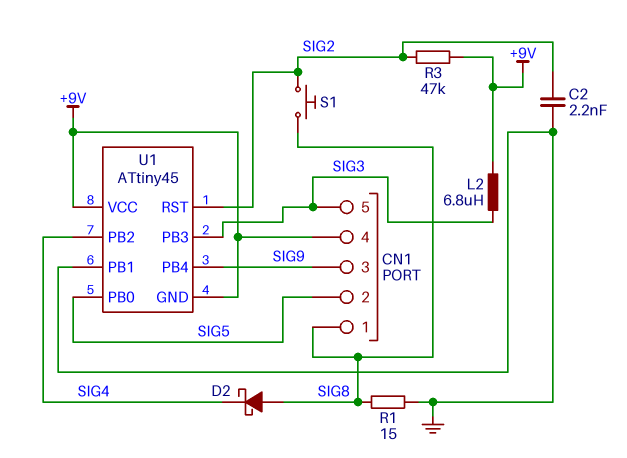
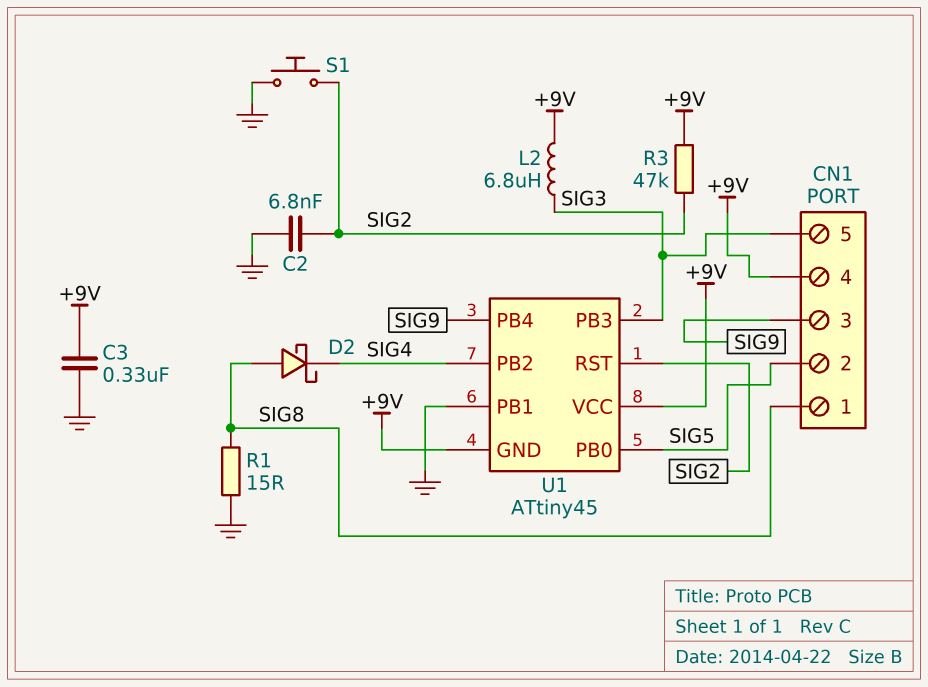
C2: 2.2nF (GND, SIG2) -> 6.8nF (GND, SIG2)
C3: none -> 330nF (+9V, GND)
S1: button (SIG2, SIG8) -> button (GND, SIG2)

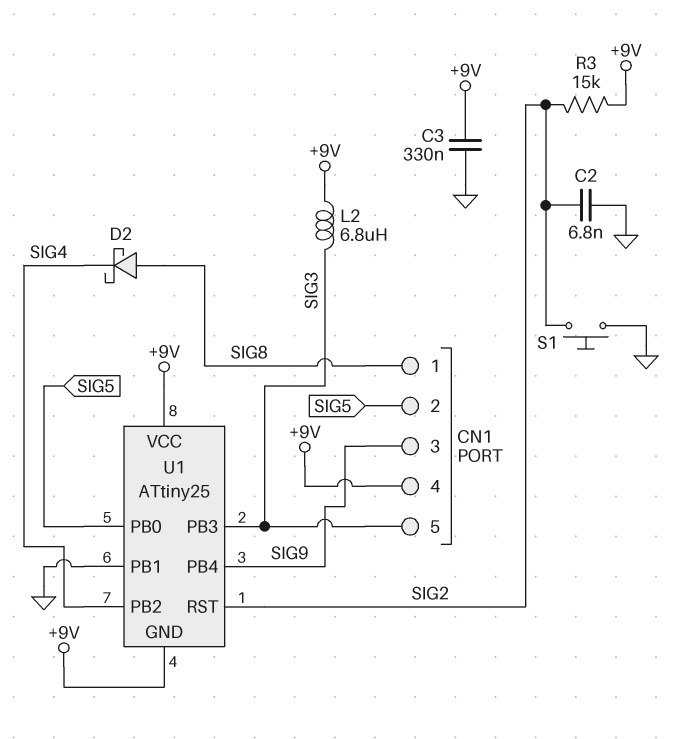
R1: 15 (GND, SIG8) -> none
R3: 47k (+9V, SIG2) -> 15k (+9V, SIG2)
U1: ATtiny45 -> ATtiny25

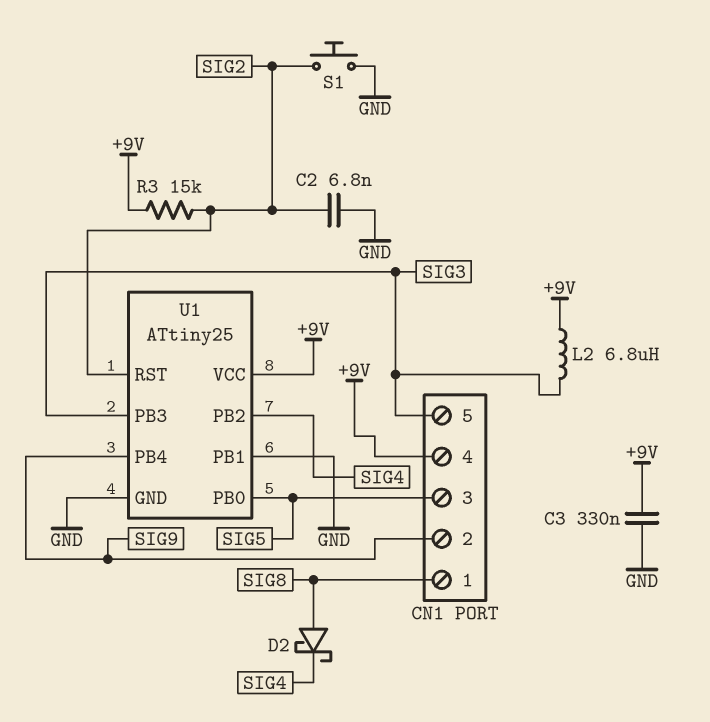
CN1 pin 2: SIG5 -> SIG9
CN1 pin 3: SIG9 -> SIG5
U1 pin GND: +9V -> GND

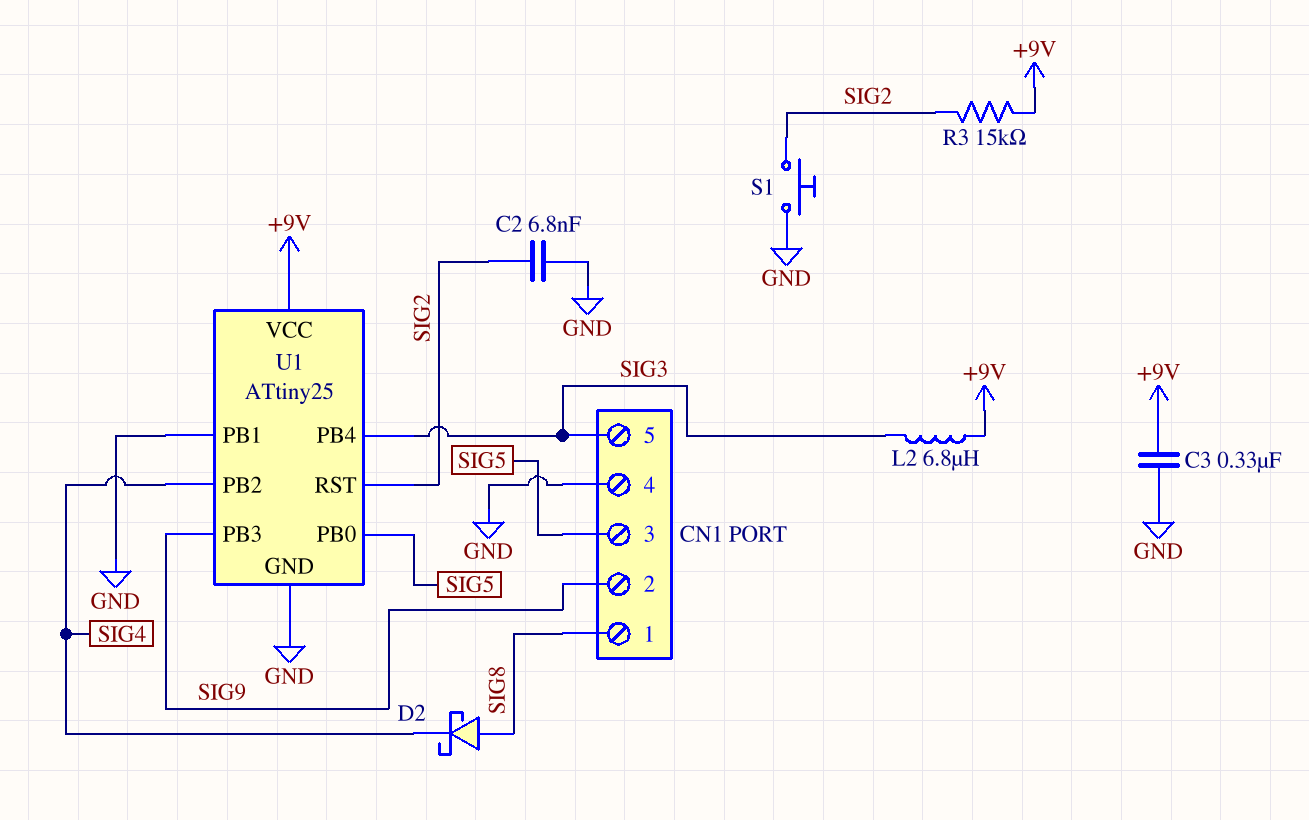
CN1 pin 4: +9V -> GND
U1 pin PB3: SIG3 -> SIG9
U1 pin PB4: SIG9 -> SIG3

